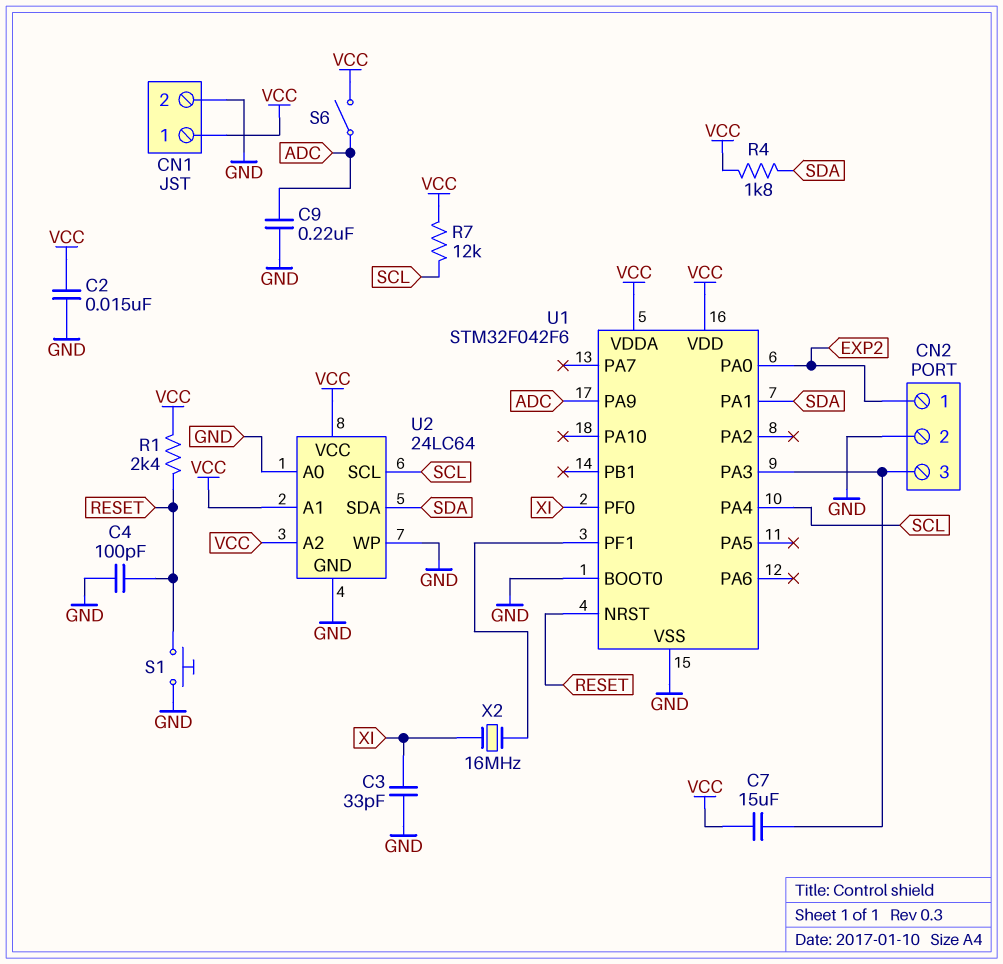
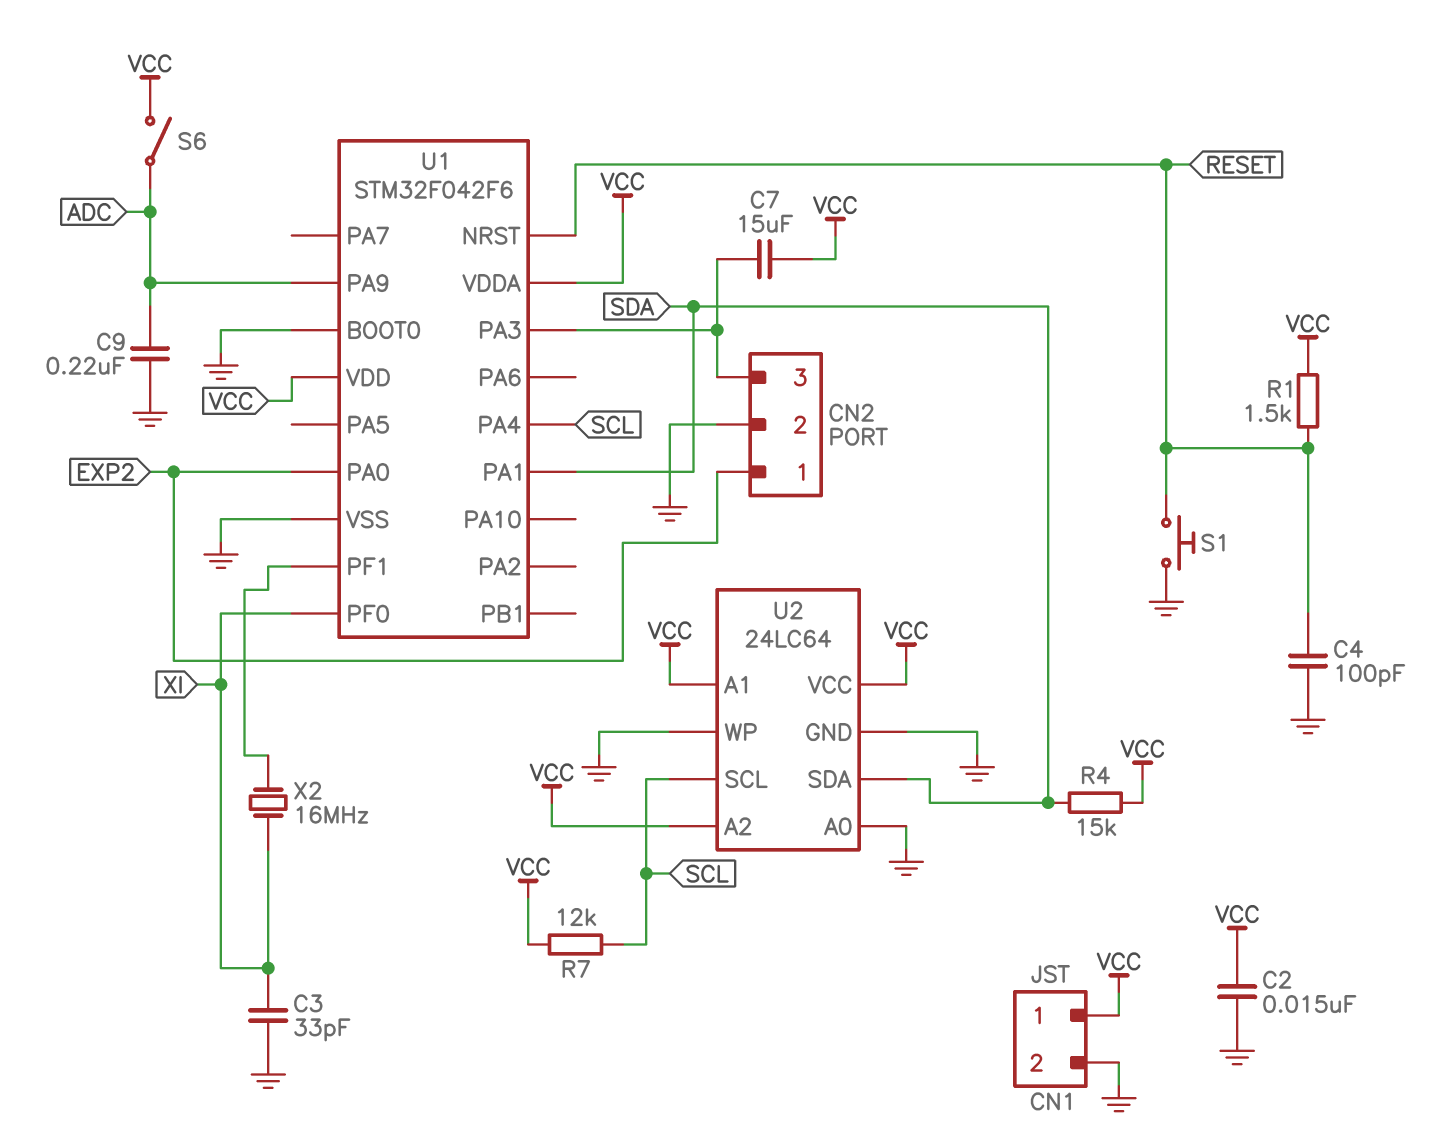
R1: 2.4k (RESET, VCC) -> 1.5k (RESET, VCC)
R4: 1.8k (SDA, VCC) -> 15k (SDA, VCC)

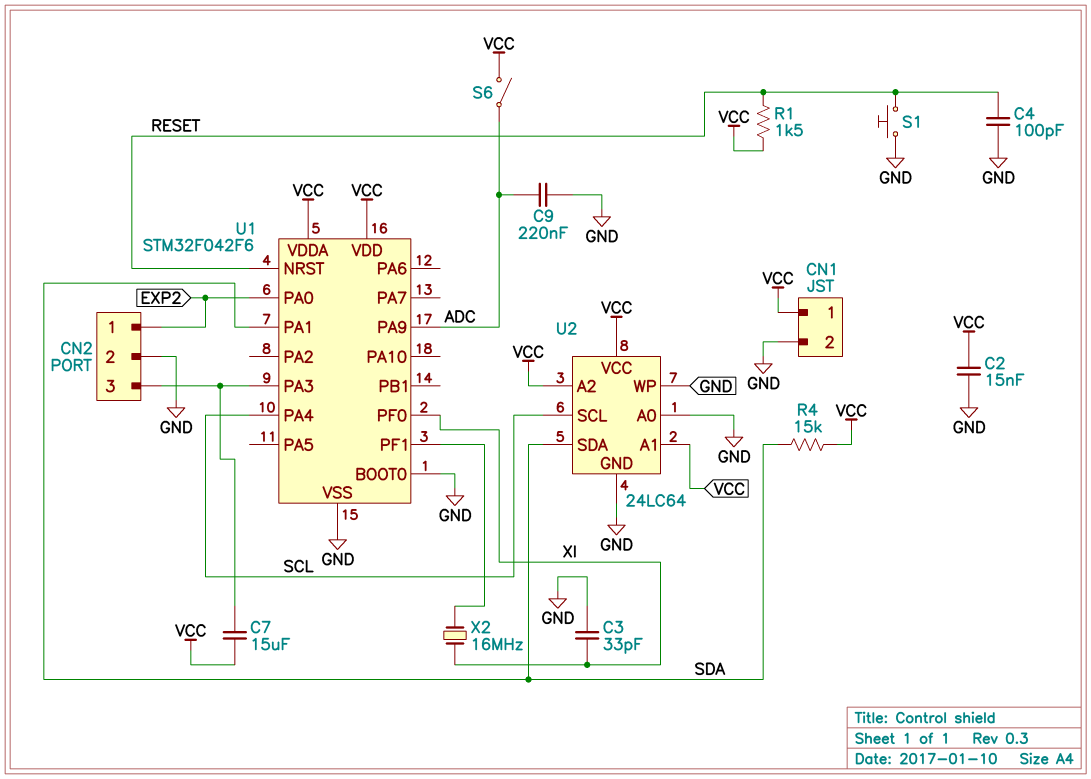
R7: 12k (SCL, VCC) -> none

